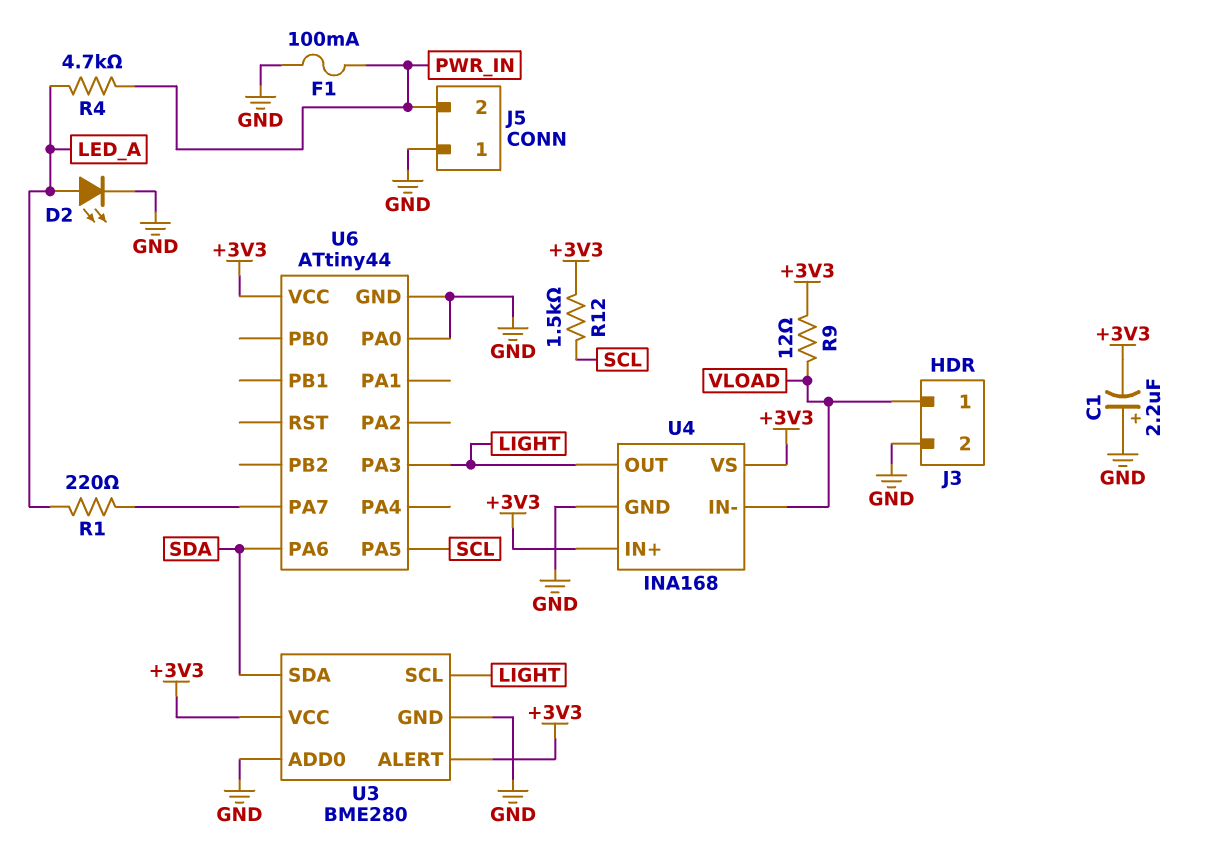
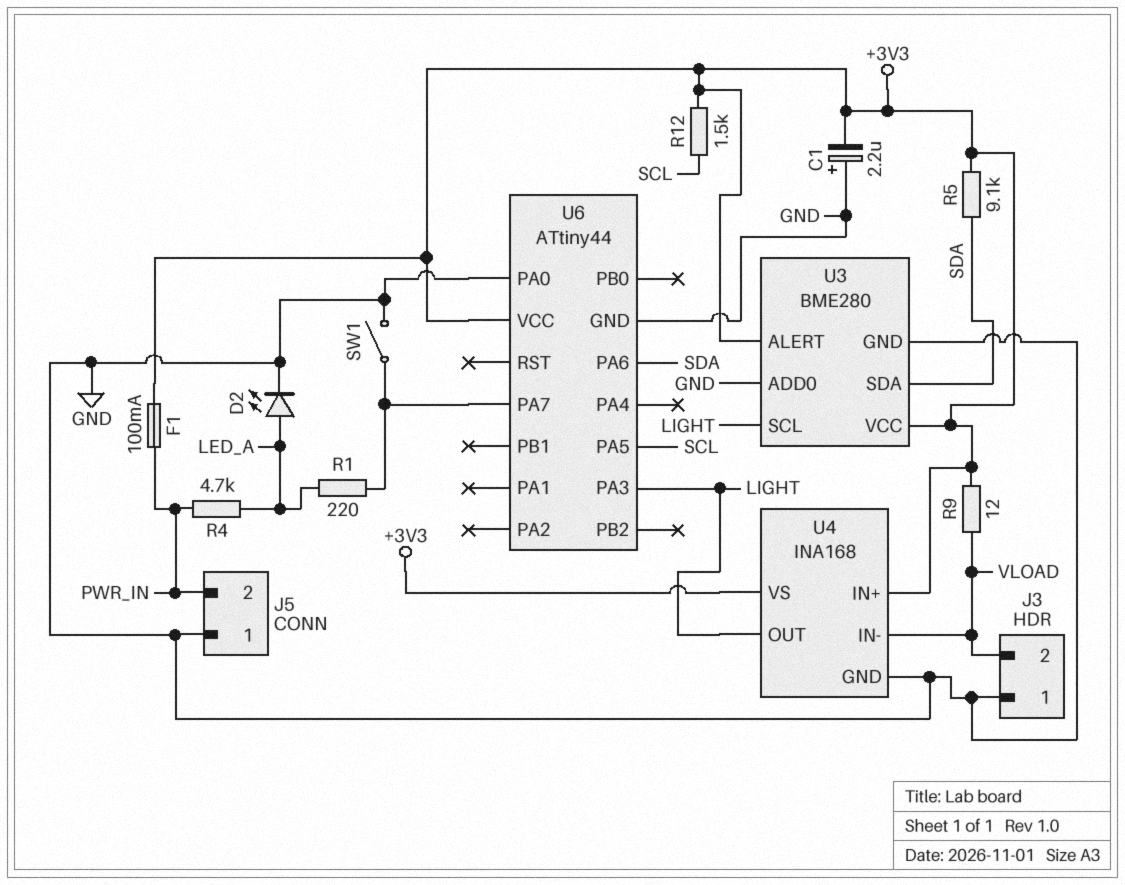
F1: 100mA (GND, PWR_IN) -> 100mA (+3V3, PWR_IN)
J3 pin 1: VLOAD -> GND
J3 pin 2: GND -> VLOAD
R5: none -> 9.1k (+3V3, SDA)
SW1: none -> switch (GND, U6/PA7)

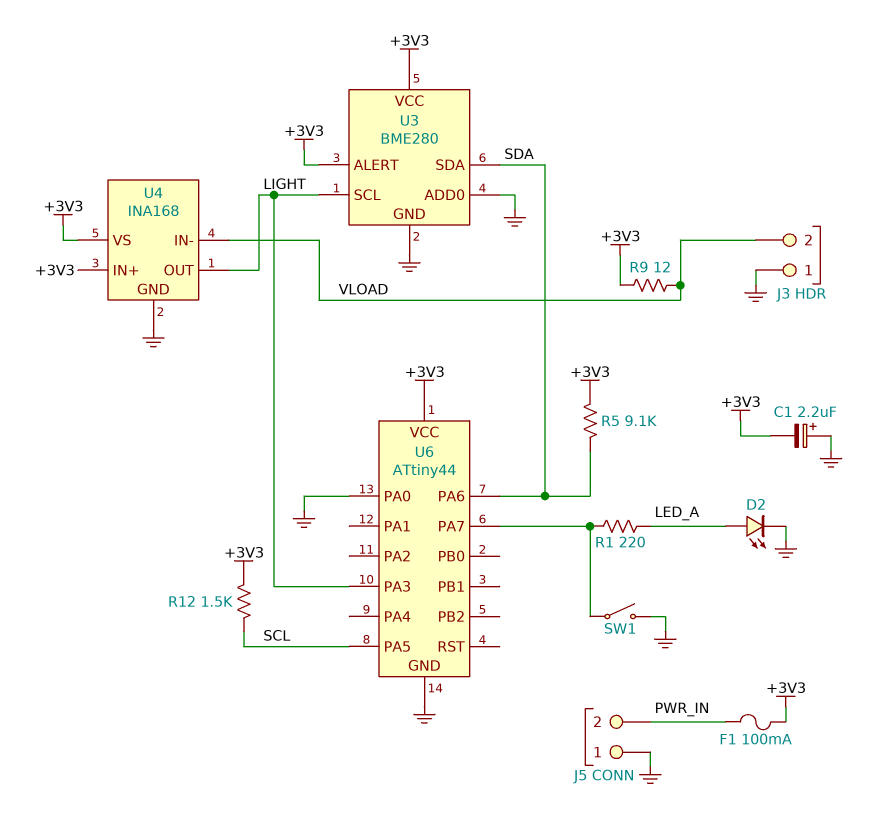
R4: 4.7k (LED_A, PWR_IN) -> none

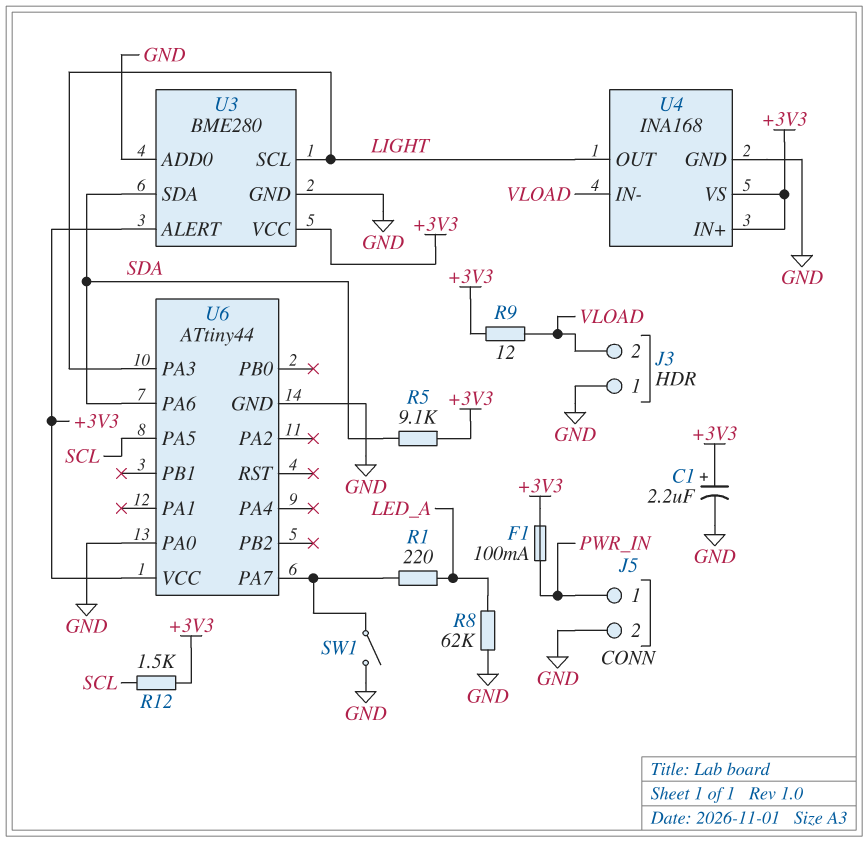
C1: 2.2uF (plus GND, minus +3V3) -> 2.2uF (plus +3V3, minus GND)
D2: LED (A LED_A, K GND) -> none
J5 pin 1: GND -> PWR_IN
J5 pin 2: PWR_IN -> GND
R8: none -> 62k (GND, LED_A)

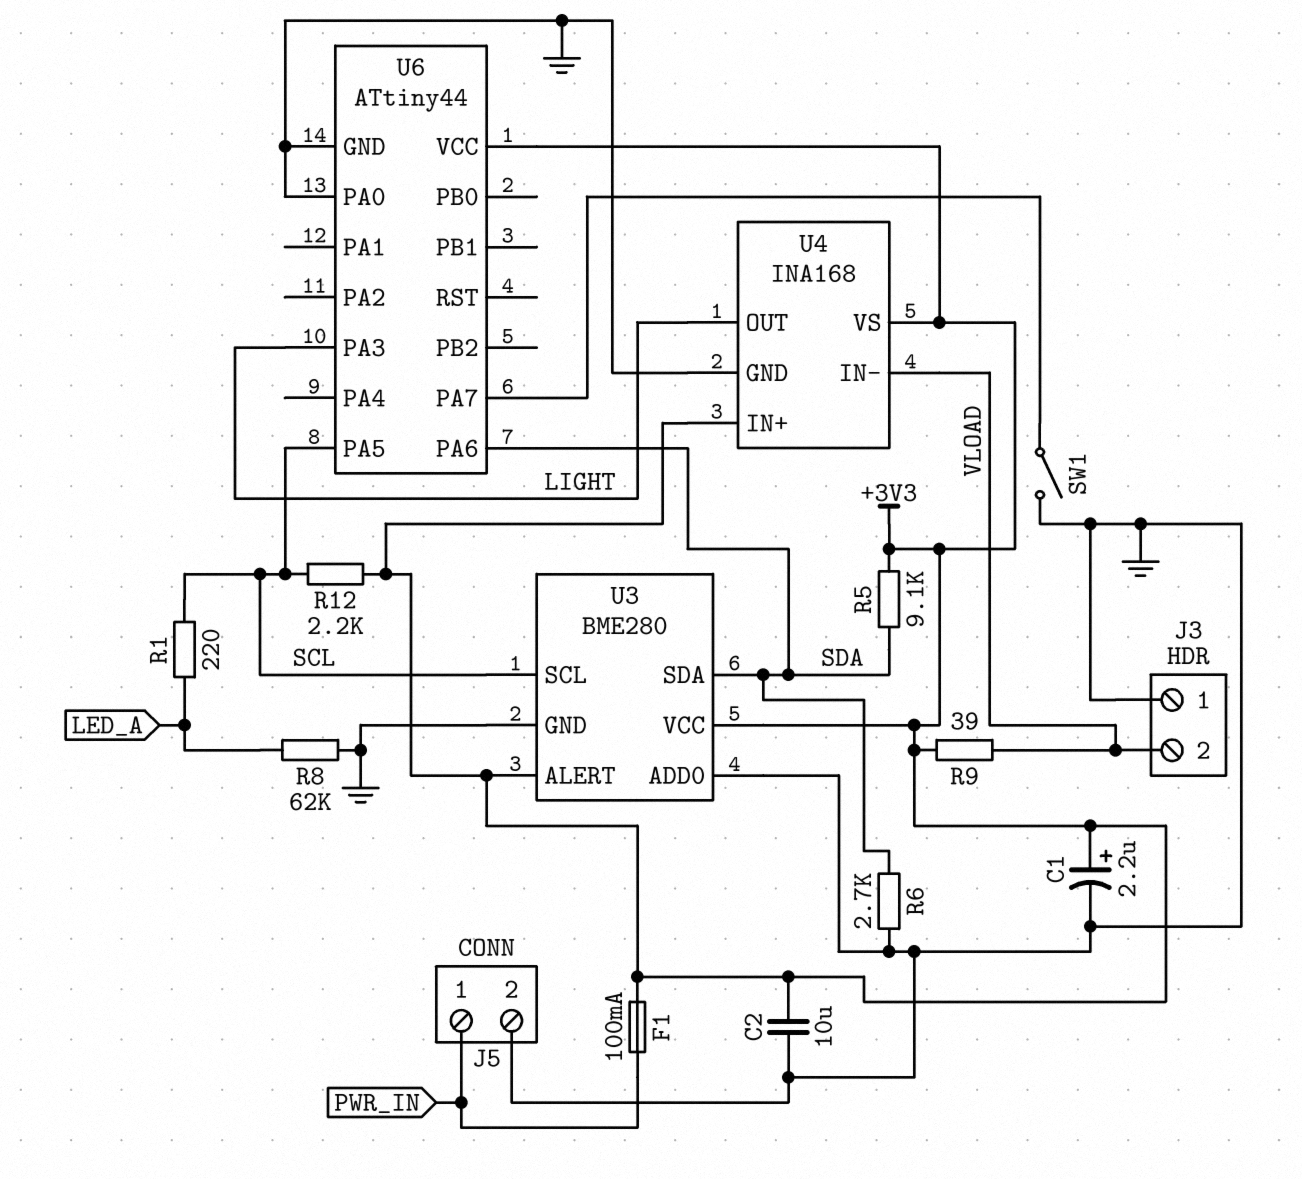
C2: none -> 10uF (+3V3, GND)
R1: 220 (LED_A, U6/PA7) -> 220 (LED_A, SCL)
R6: none -> 2.7k (GND, SDA)
R9: 12 (+3V3, VLOAD) -> 39 (+3V3, VLOAD)
R12: 1.5k (+3V3, SCL) -> 2.2k (+3V3, SCL)
U3 pin SCL: LIGHT -> SCL

